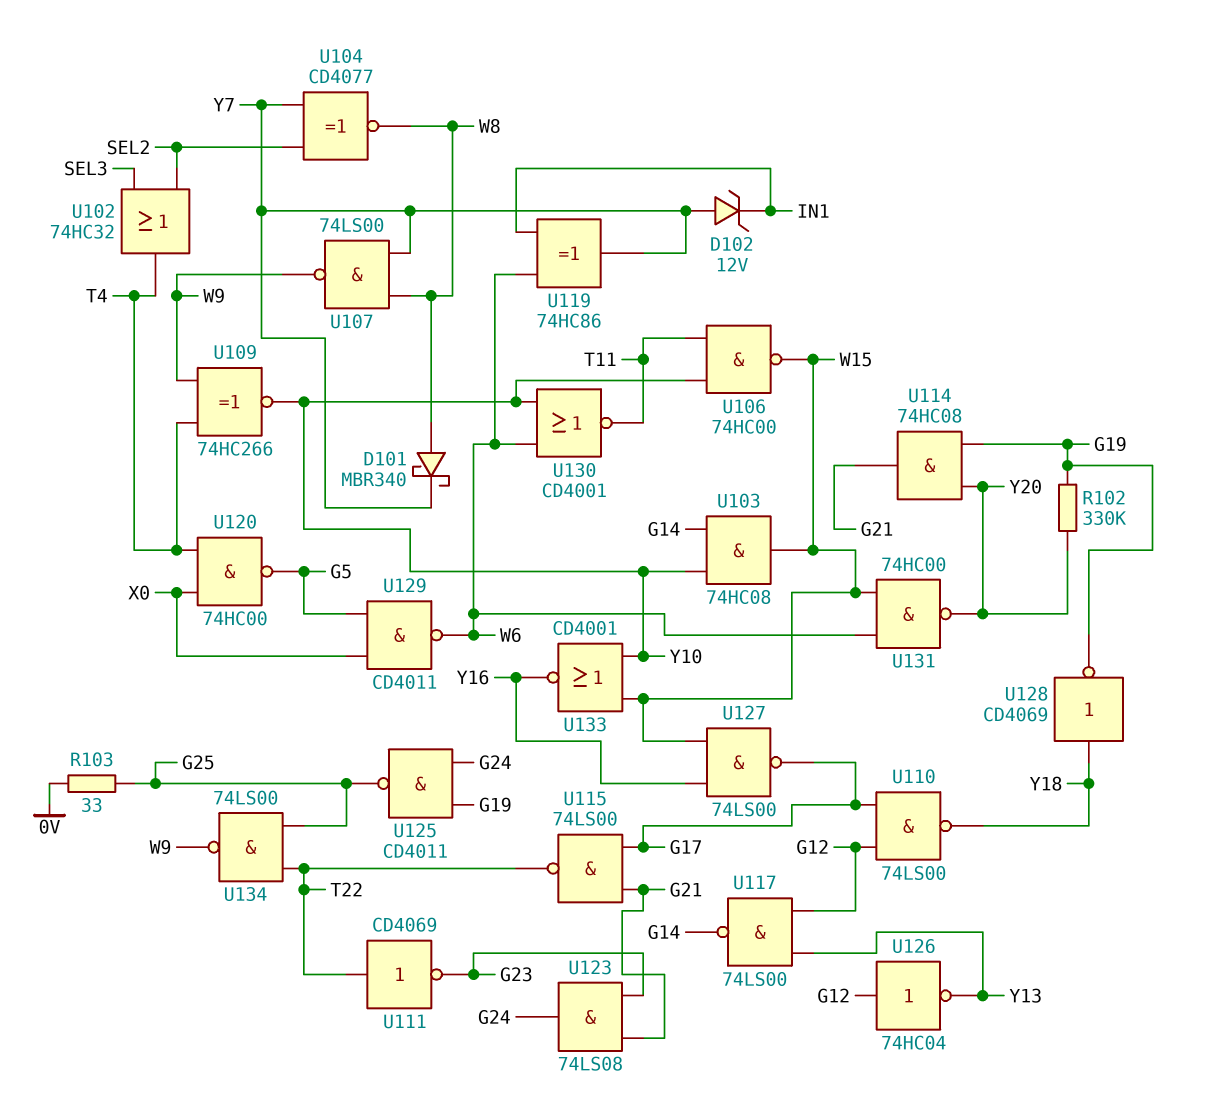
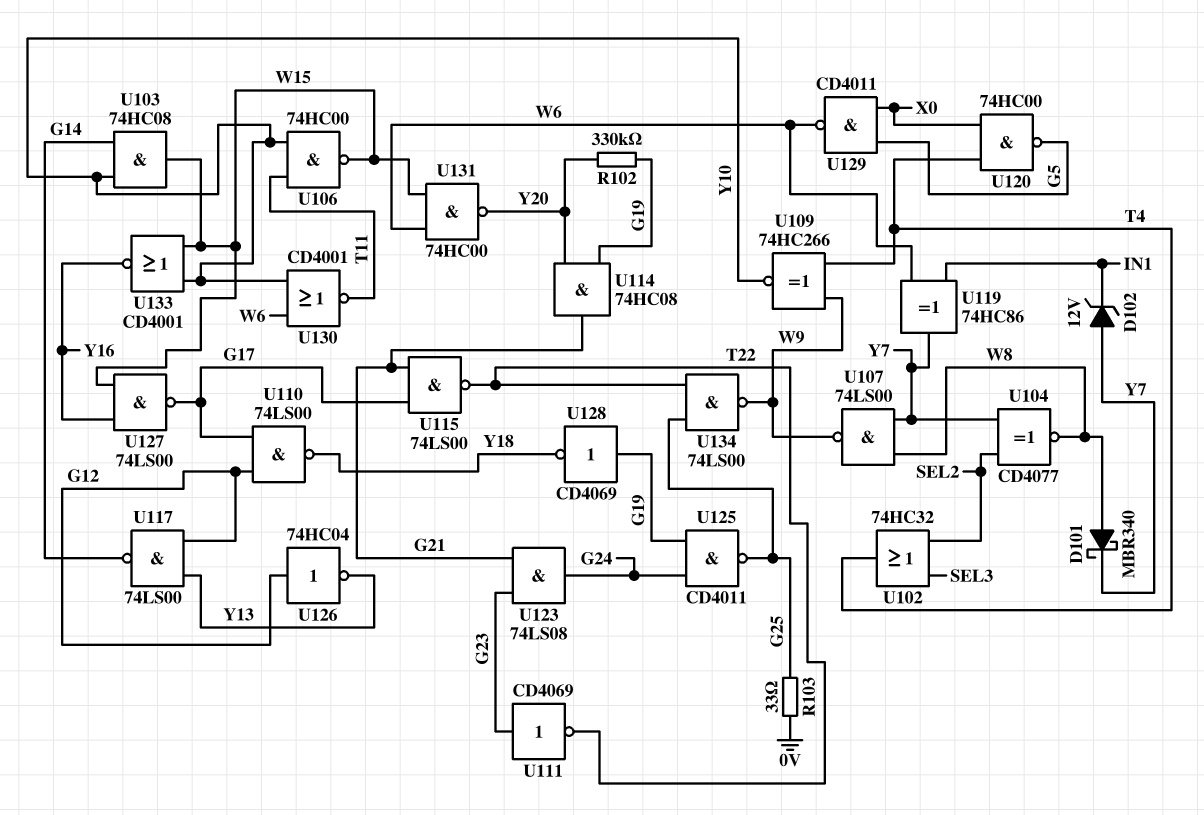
U111: NOT CD4069 (in T22, out G23) -> NOT CD4069 (in G23, out T22)
U128: NOT CD4069 (in Y18, out G19) -> NOT CD4069 (in G19, out Y18)

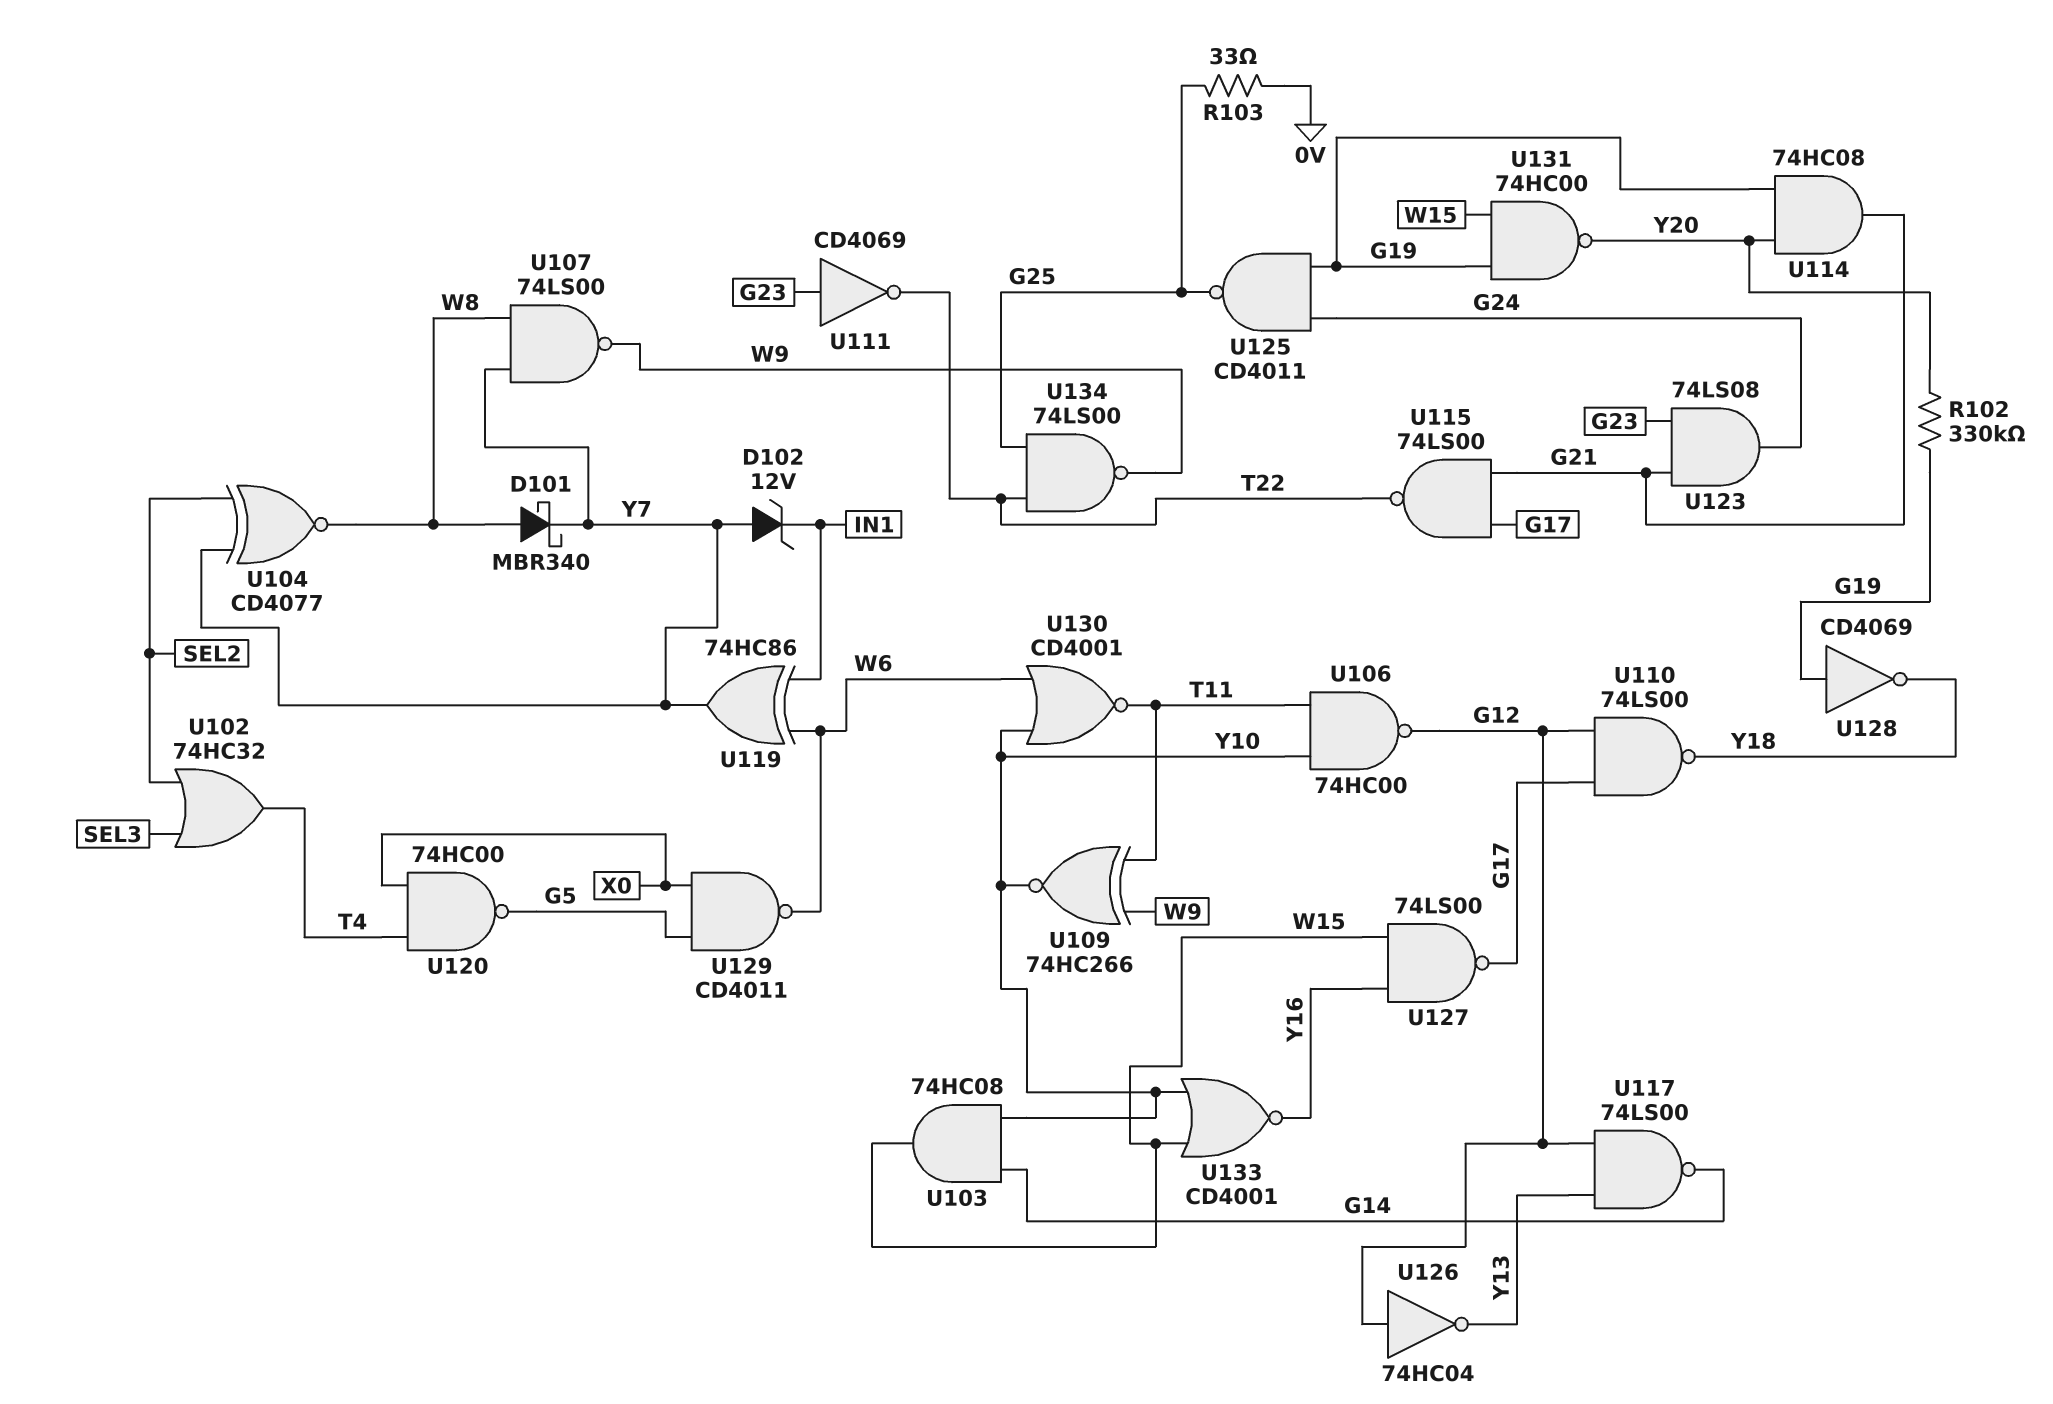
U106: NAND 74HC00 (in T11, in Y10, out W15) -> NAND 74HC00 (in T11, in Y10, out G12)
U109: XNOR 74HC266 (in T4, in W9, out Y10) -> XNOR 74HC266 (in T11, in W9, out Y10)
U131: NAND 74HC00 (in W6, in W15, out Y20) -> NAND 74HC00 (in G19, in W15, out Y20)

